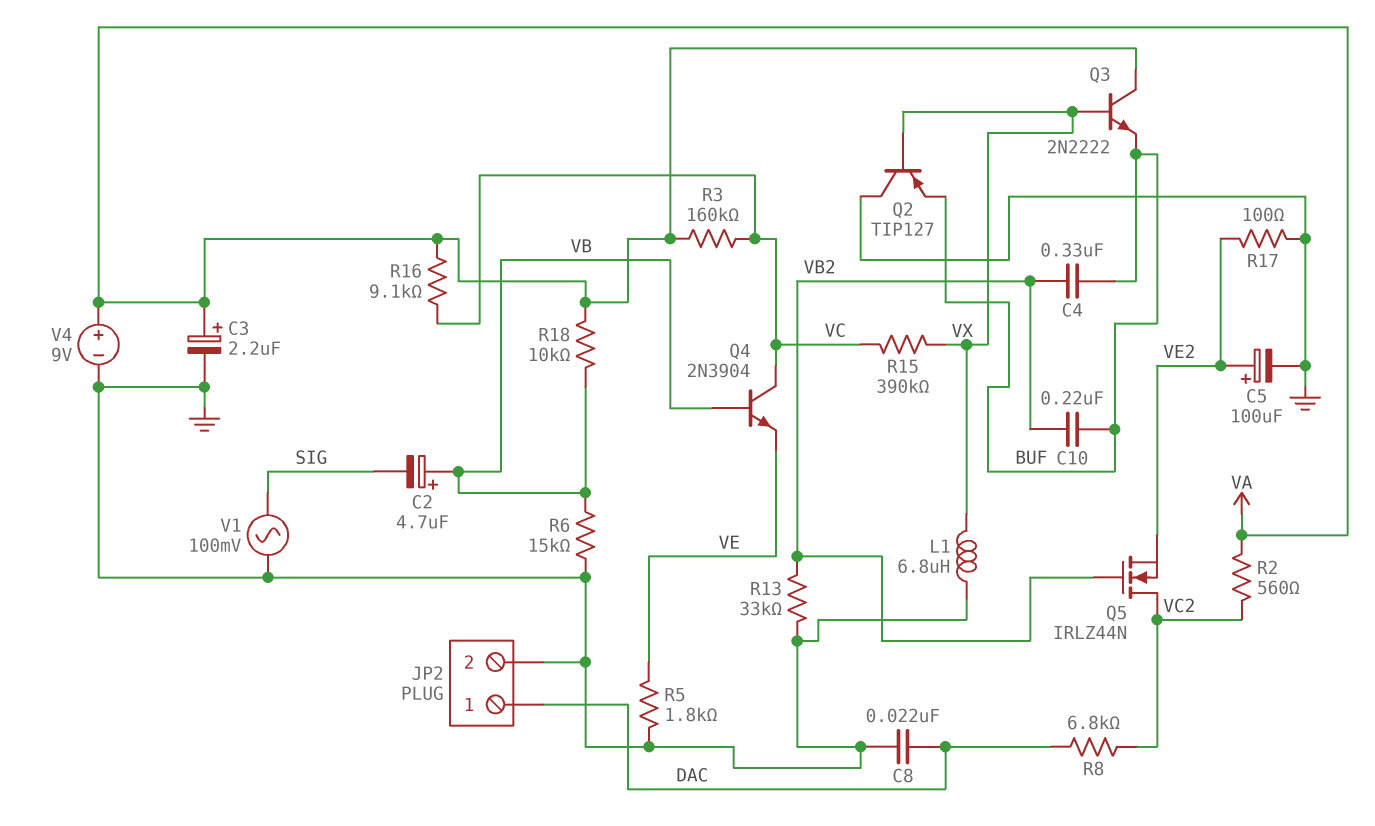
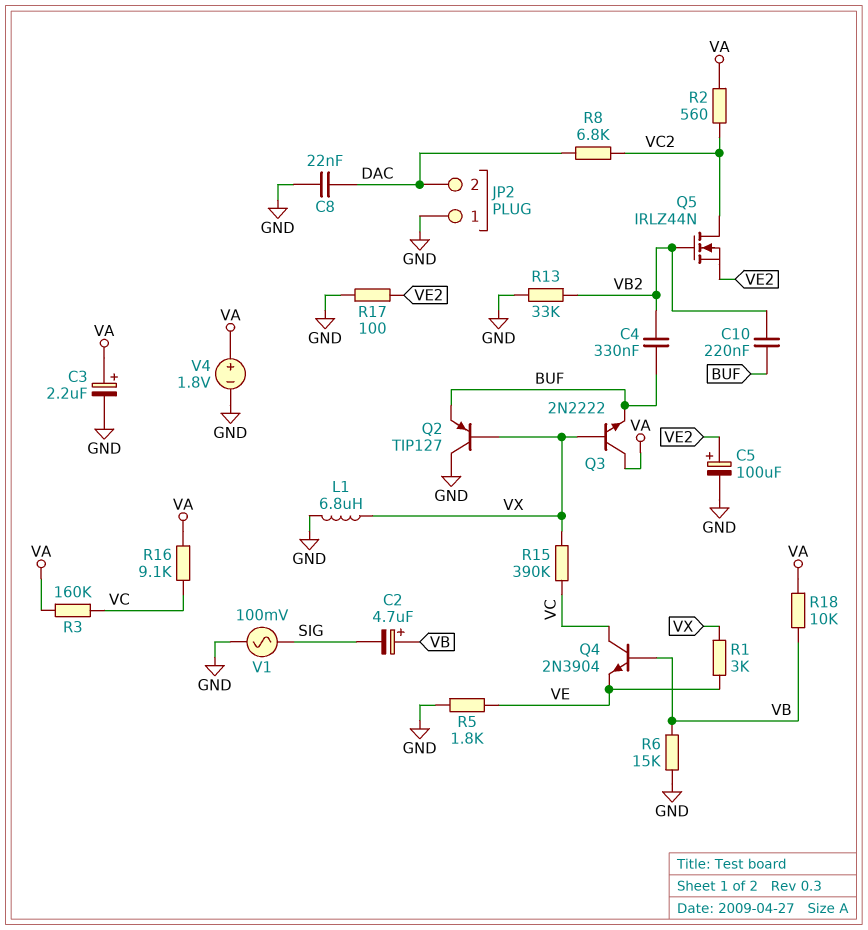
JP2 pin 1: DAC -> GND
JP2 pin 2: GND -> DAC
R1: none -> 3k (VE, VX)
V4: 9V (plus VA, minus GND) -> 1.8V (plus VA, minus GND)

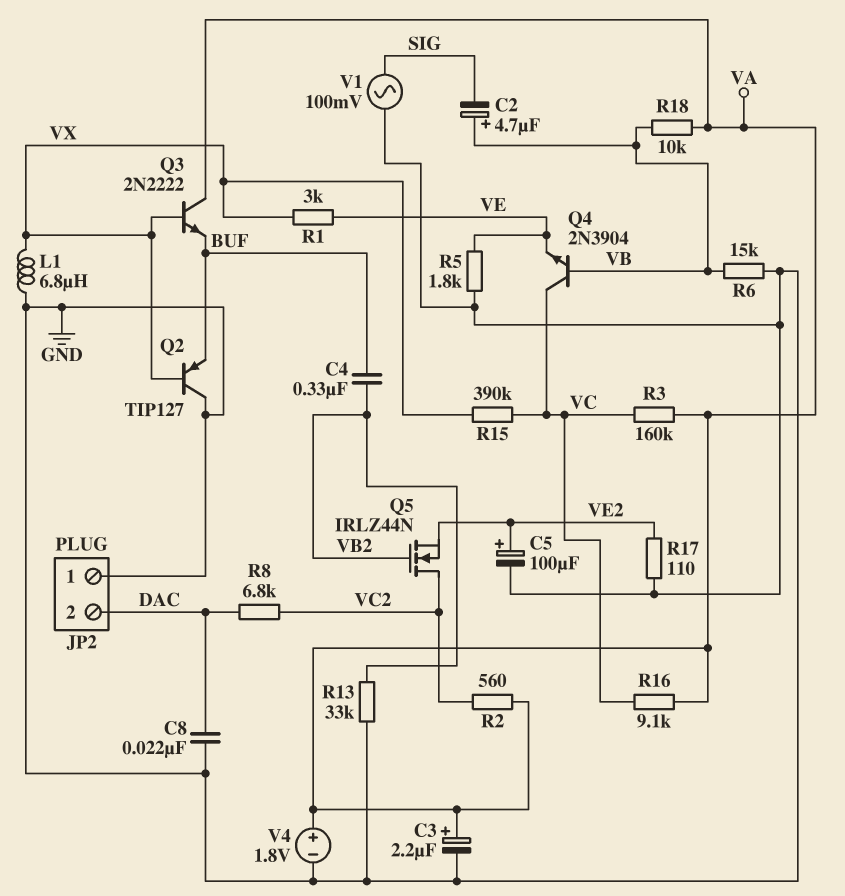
C10: 220nF (BUF, VB2) -> none
R17: 100 (GND, VE2) -> 110 (GND, VE2)

